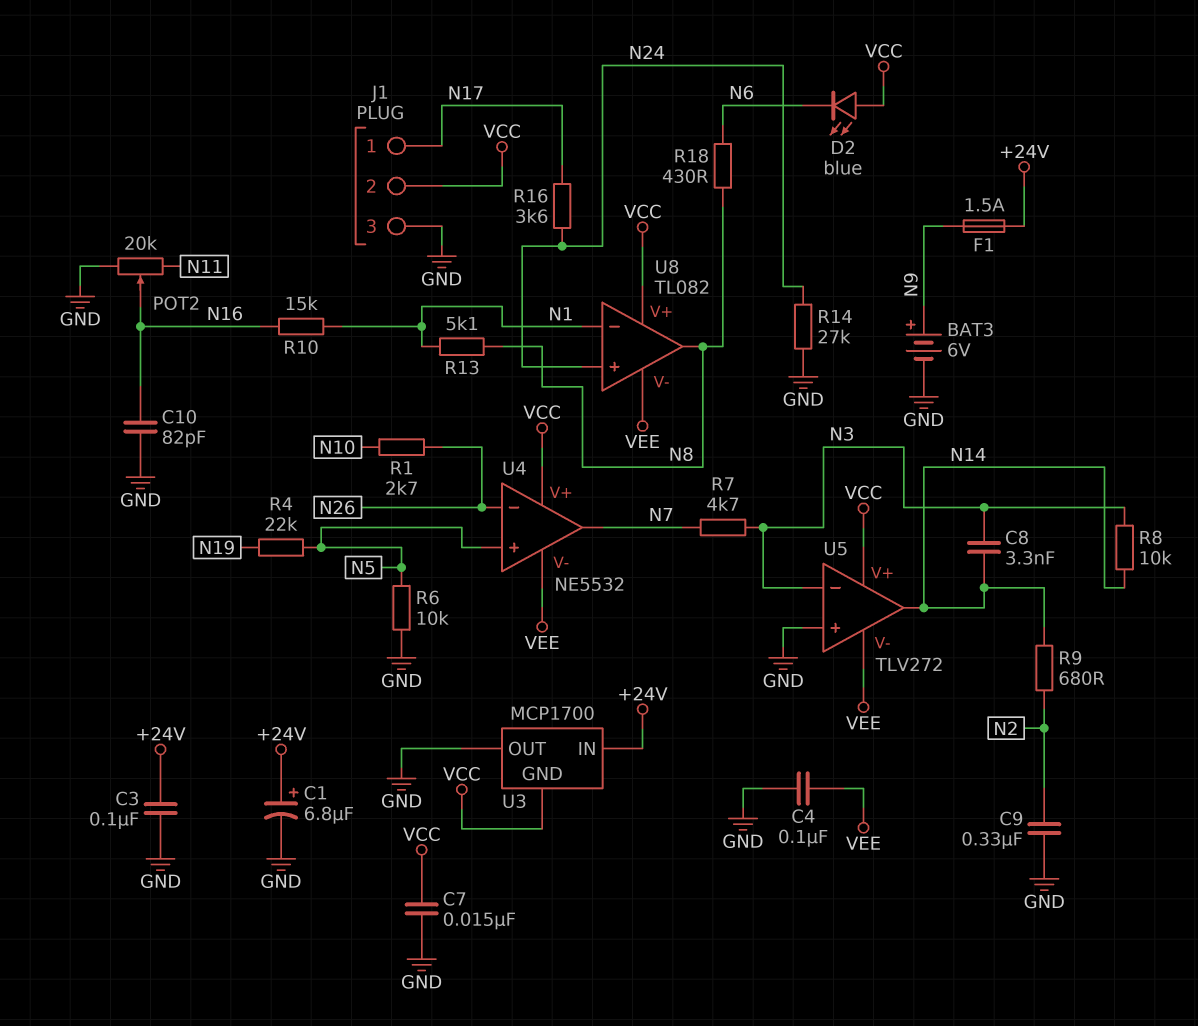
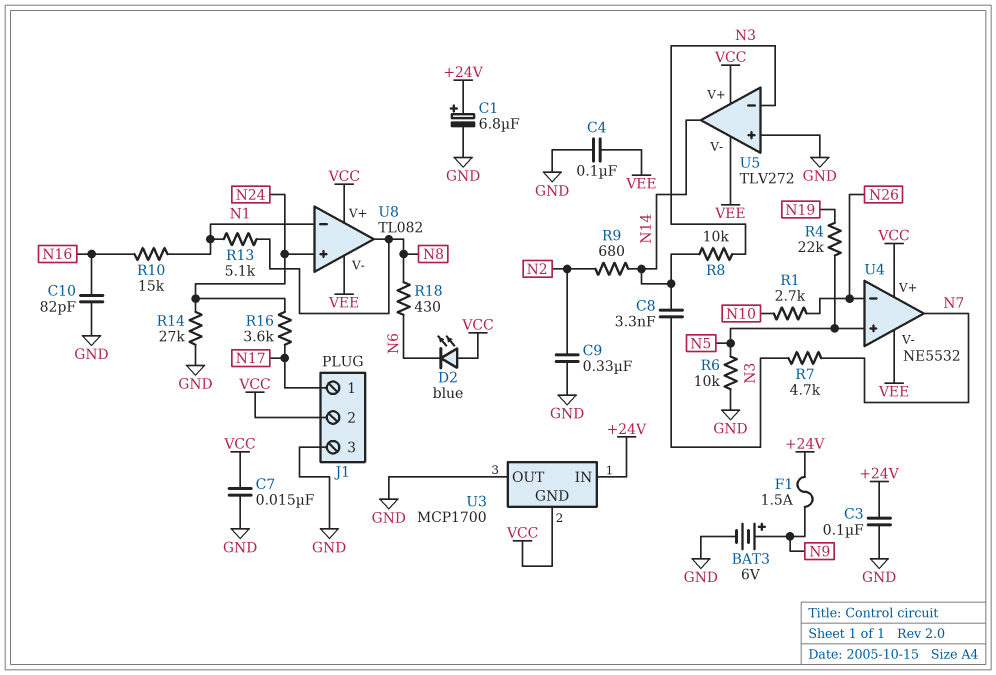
POT2: 20k (GND, N11, wiper N16) -> none

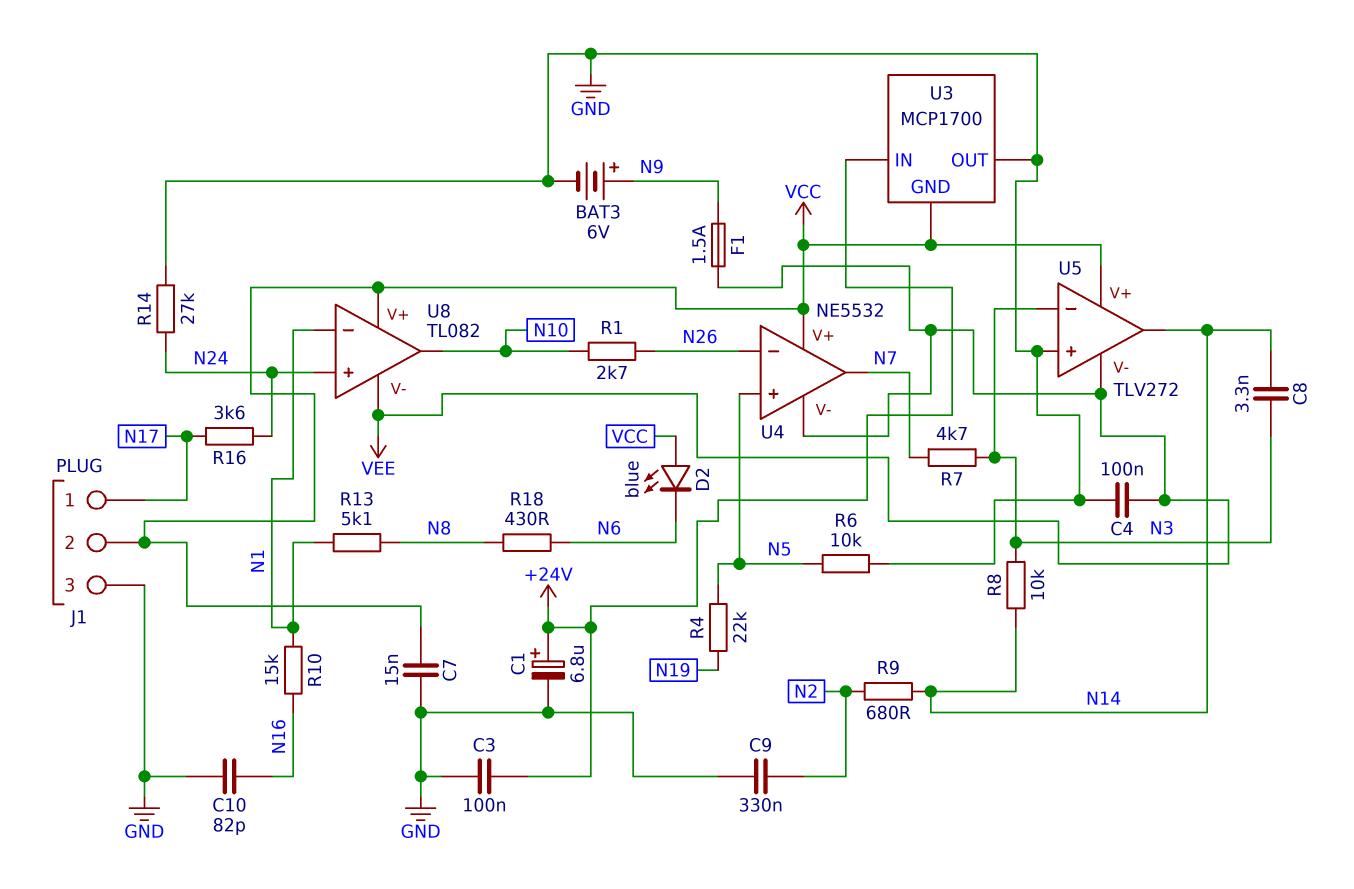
F1: 1.5A (+24V, N9) -> 1.5A (N9, VEE)
U8 pin out: N8 -> N10

